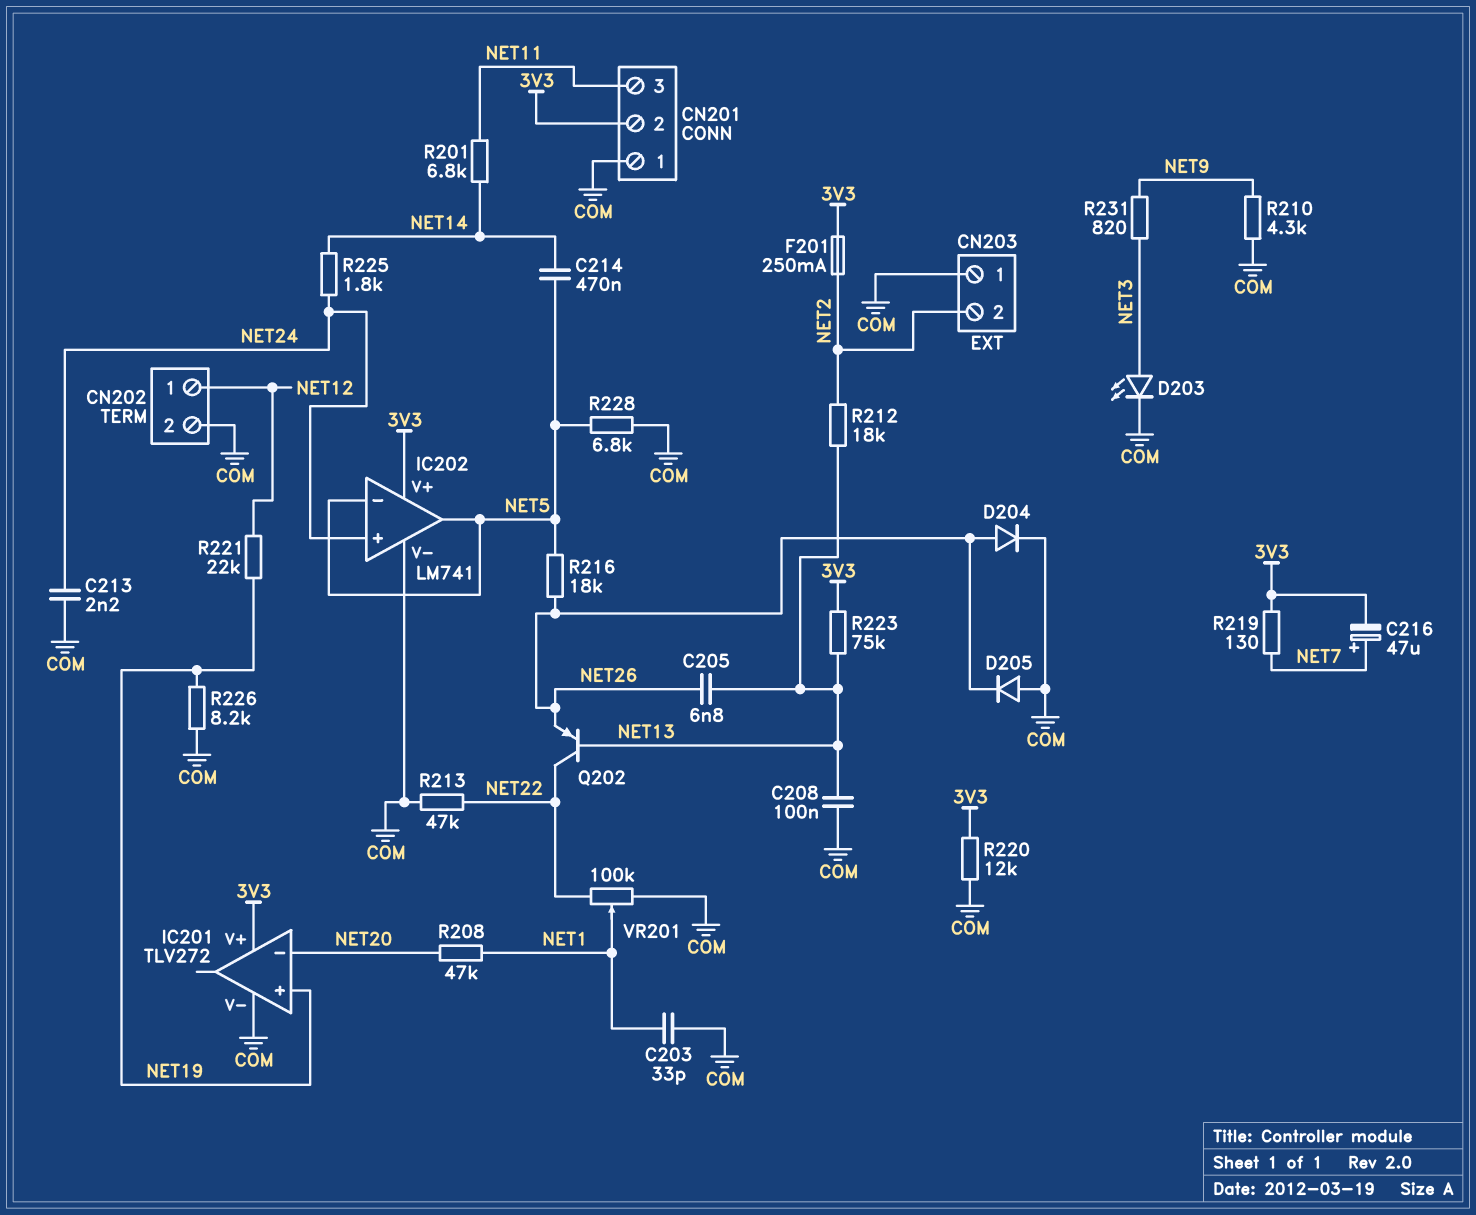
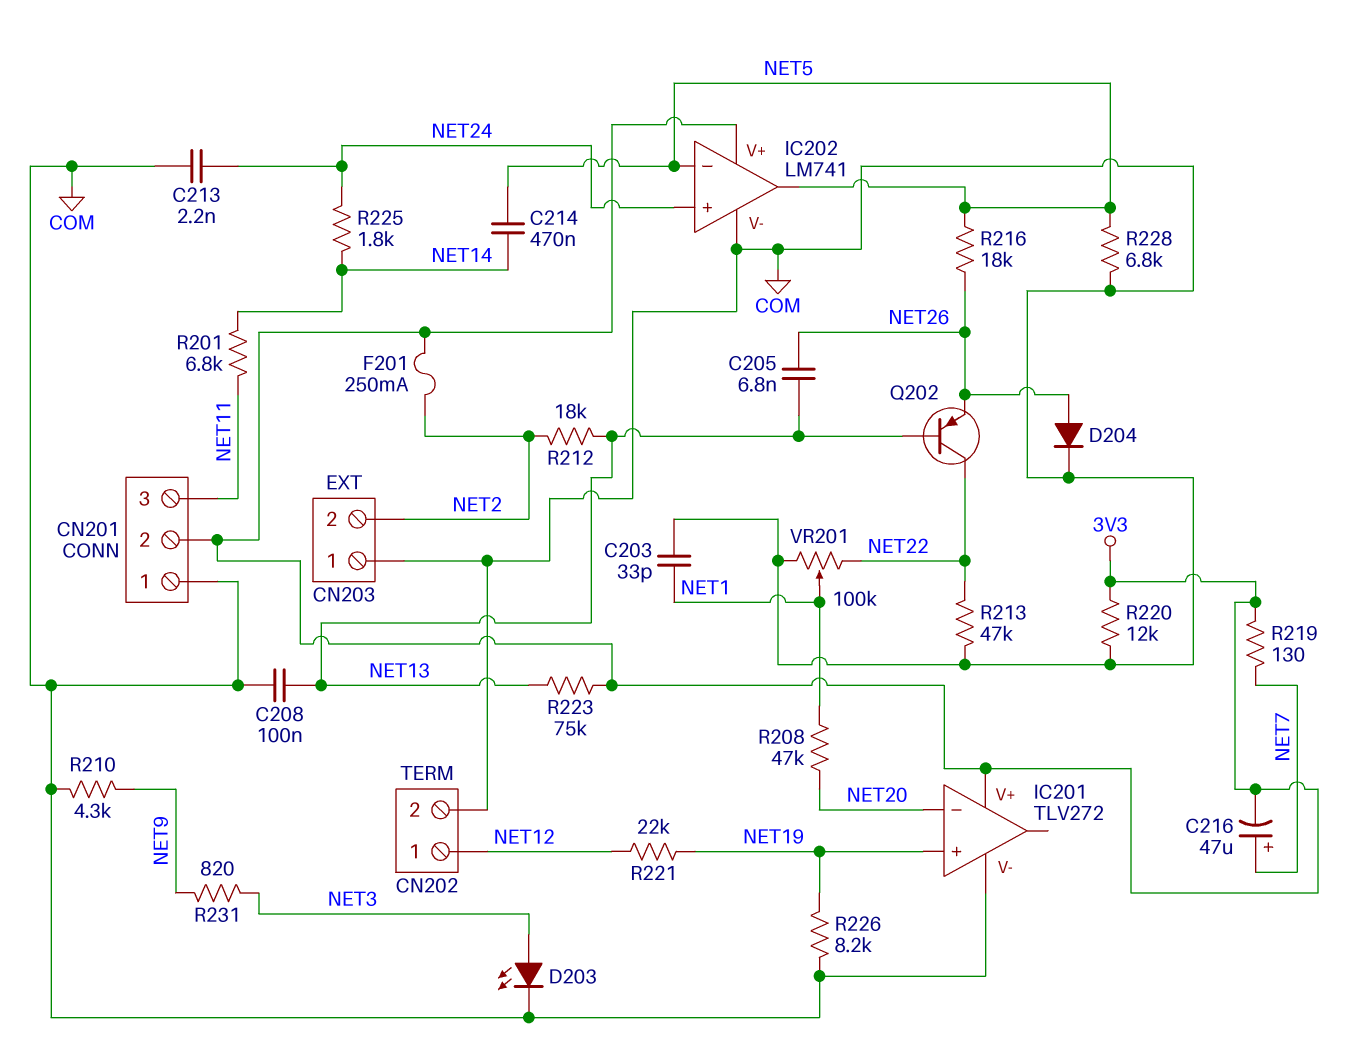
D205: diode (A COM, K NET26) -> none

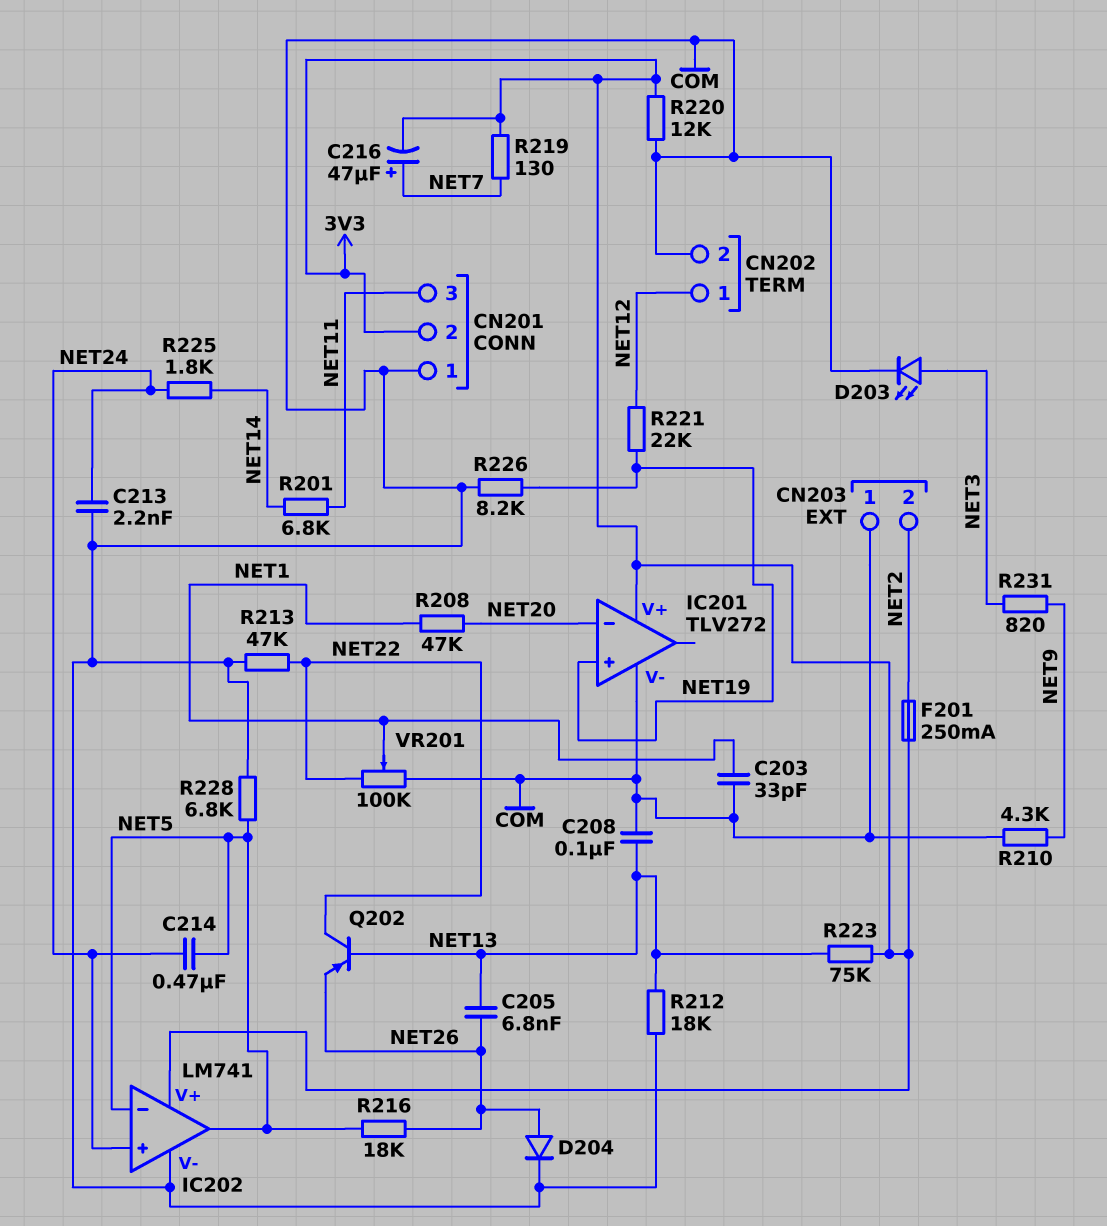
C214: 470nF (NET5, NET14) -> 470nF (NET5, NET24)
R212: 18k (NET2, NET13) -> 18k (COM, NET13)

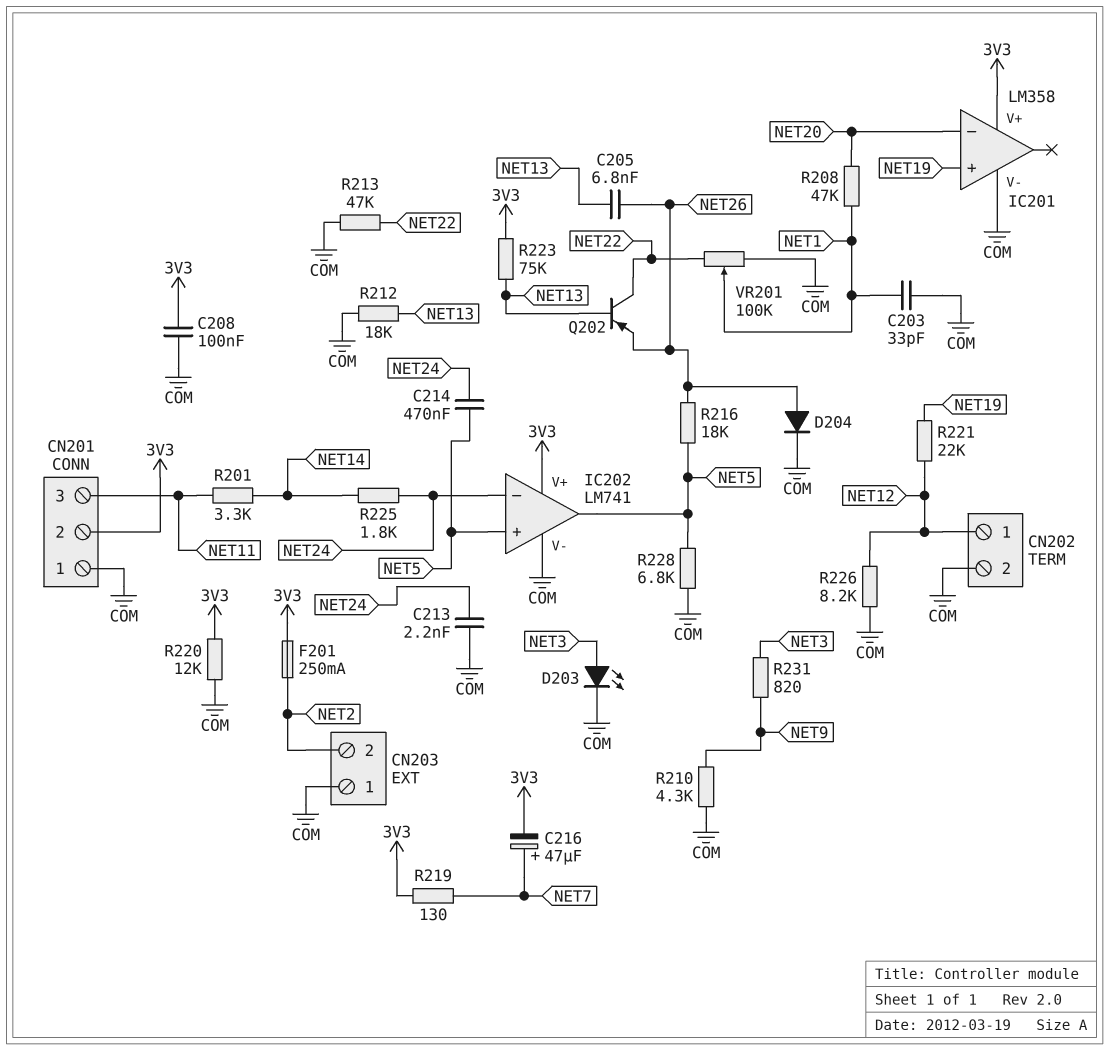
C208: 100nF (COM, NET13) -> 100nF (3V3, COM)
IC201: TLV272 -> LM358
IC202 pin in+: NET24 -> NET5
IC202 pin in-: NET5 -> NET24
R201: 6.8k (NET11, NET14) -> 3.3k (NET11, NET14)
R226: 8.2k (COM, NET19) -> 8.2k (COM, NET12)

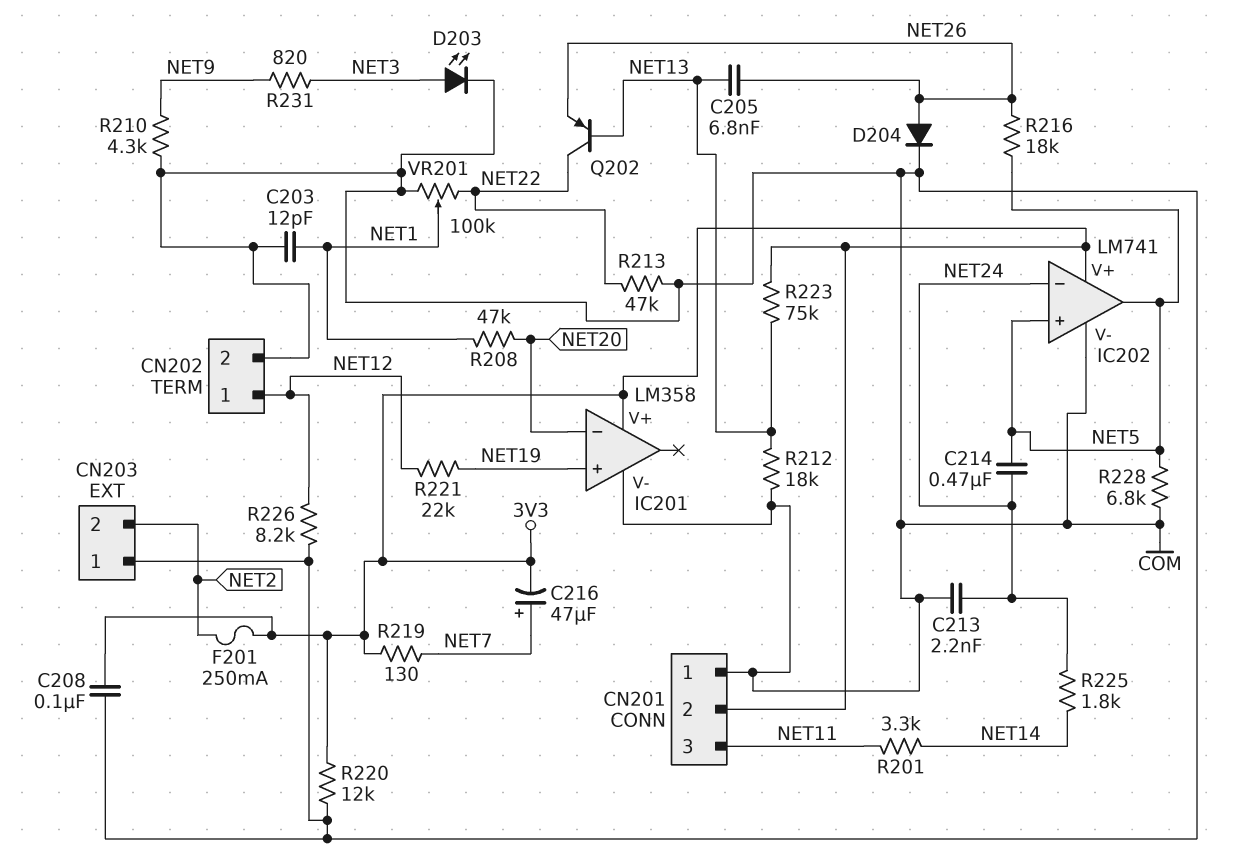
C203: 33pF (COM, NET1) -> 12pF (COM, NET1)

